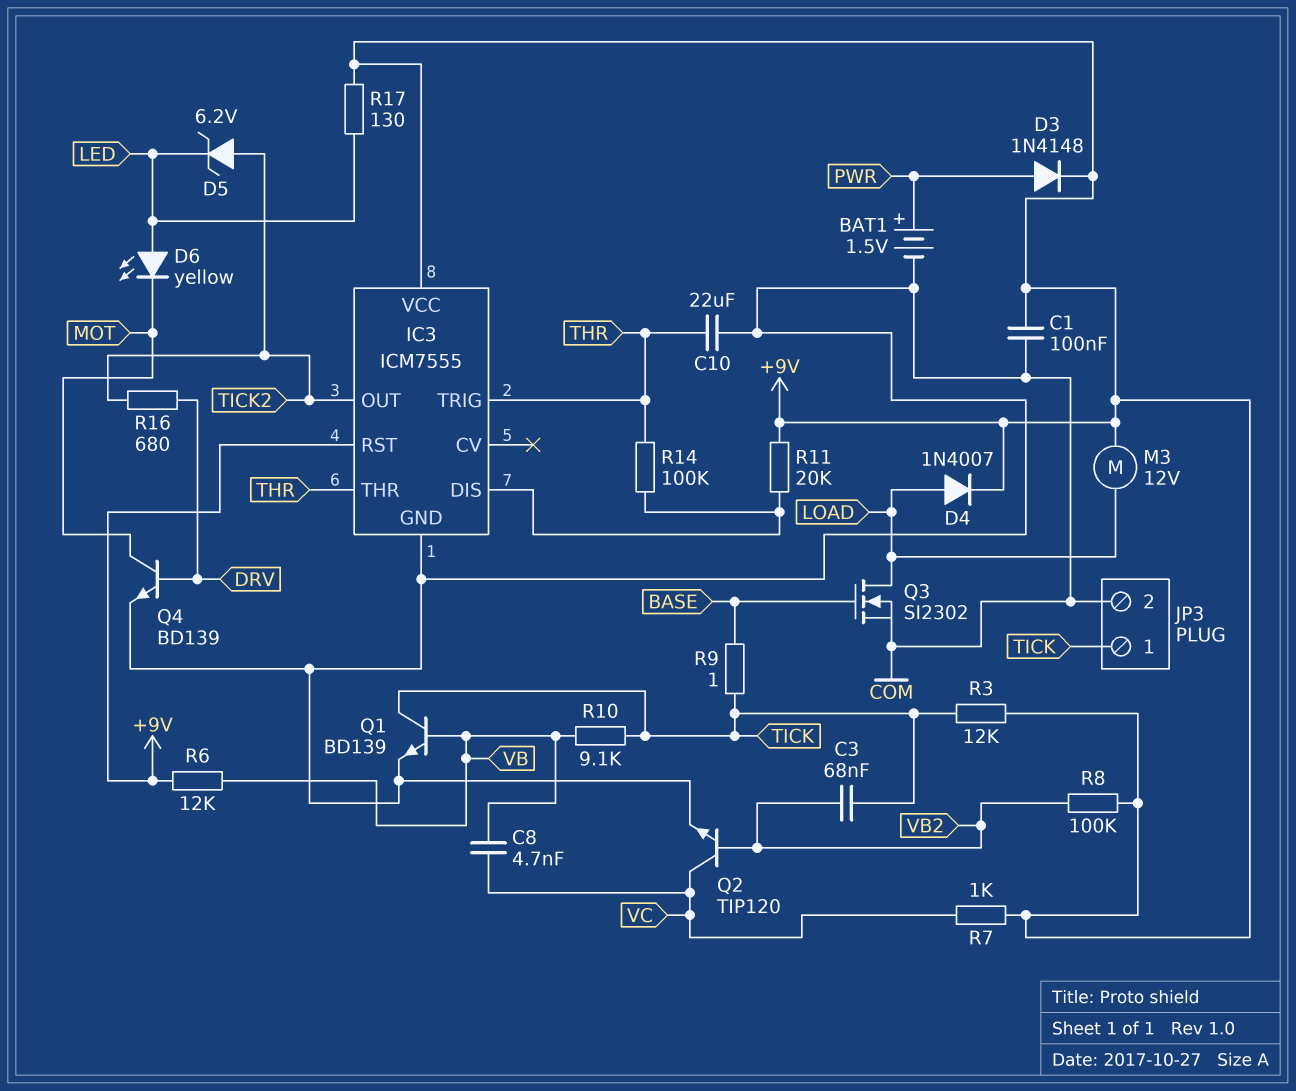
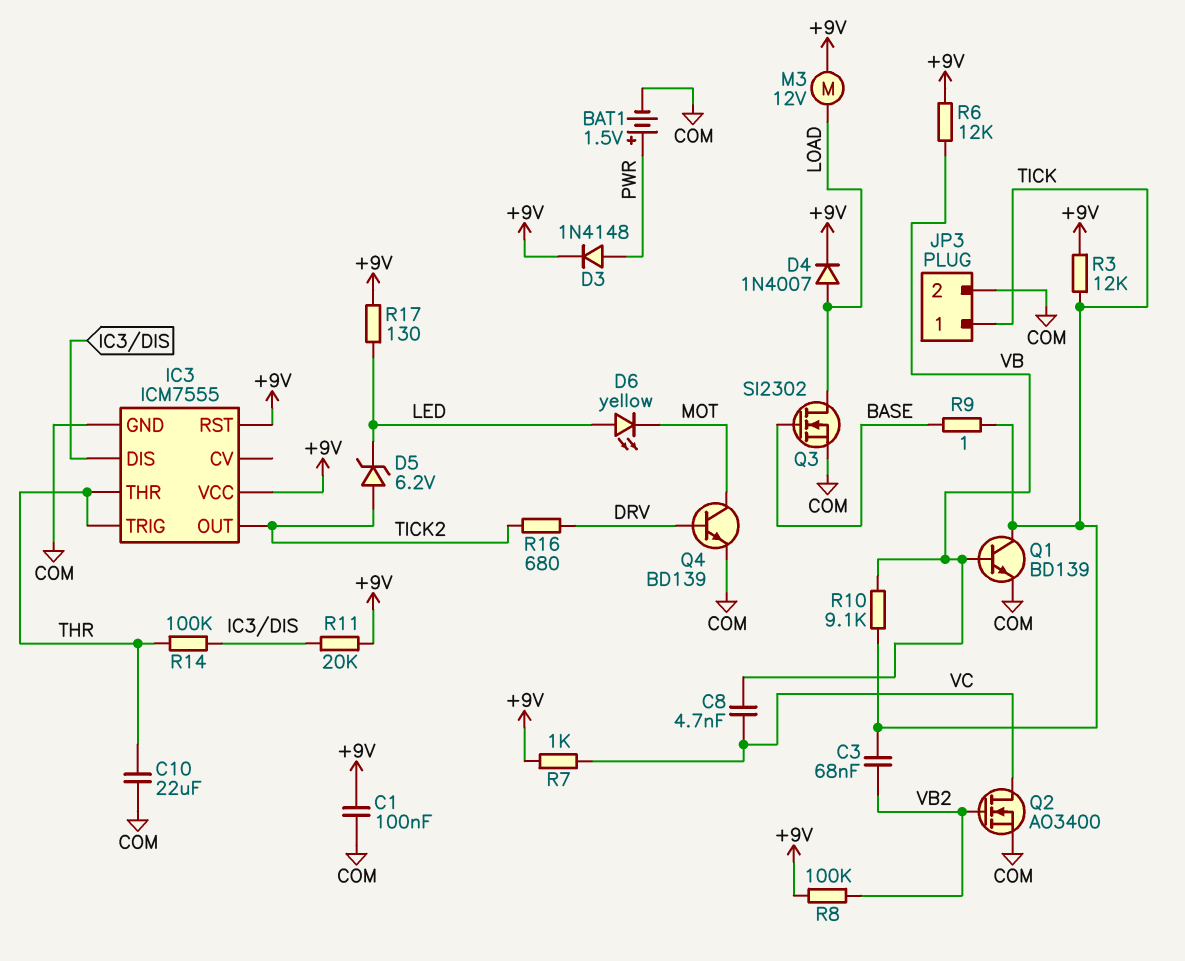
Q2: NPN TIP120 (B VB2, C VC, E COM) -> NMOS AO3400 (G VB2, D VC, S COM)

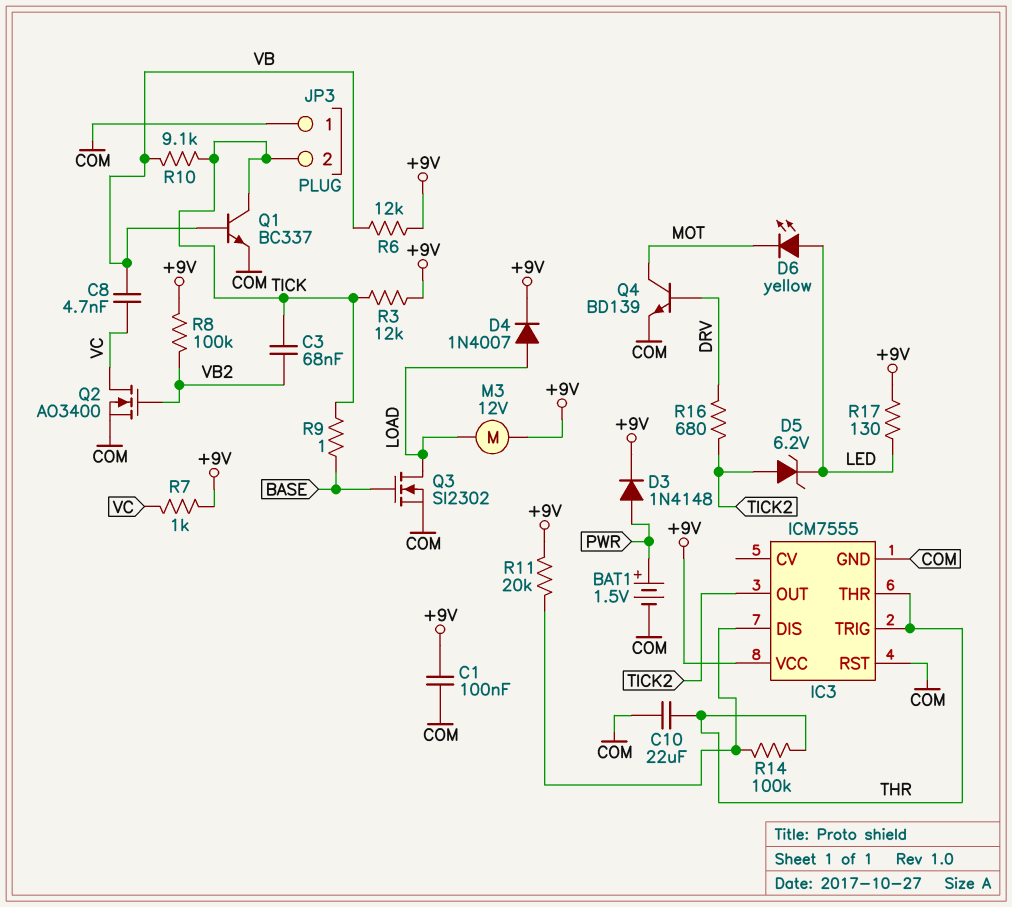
IC3 pin RST: +9V -> COM
JP3 pin 1: TICK -> COM
JP3 pin 2: COM -> TICK
Q1: NPN BD139 (B VB, C TICK, E COM) -> NPN BC337 (B VB, C TICK, E COM)

